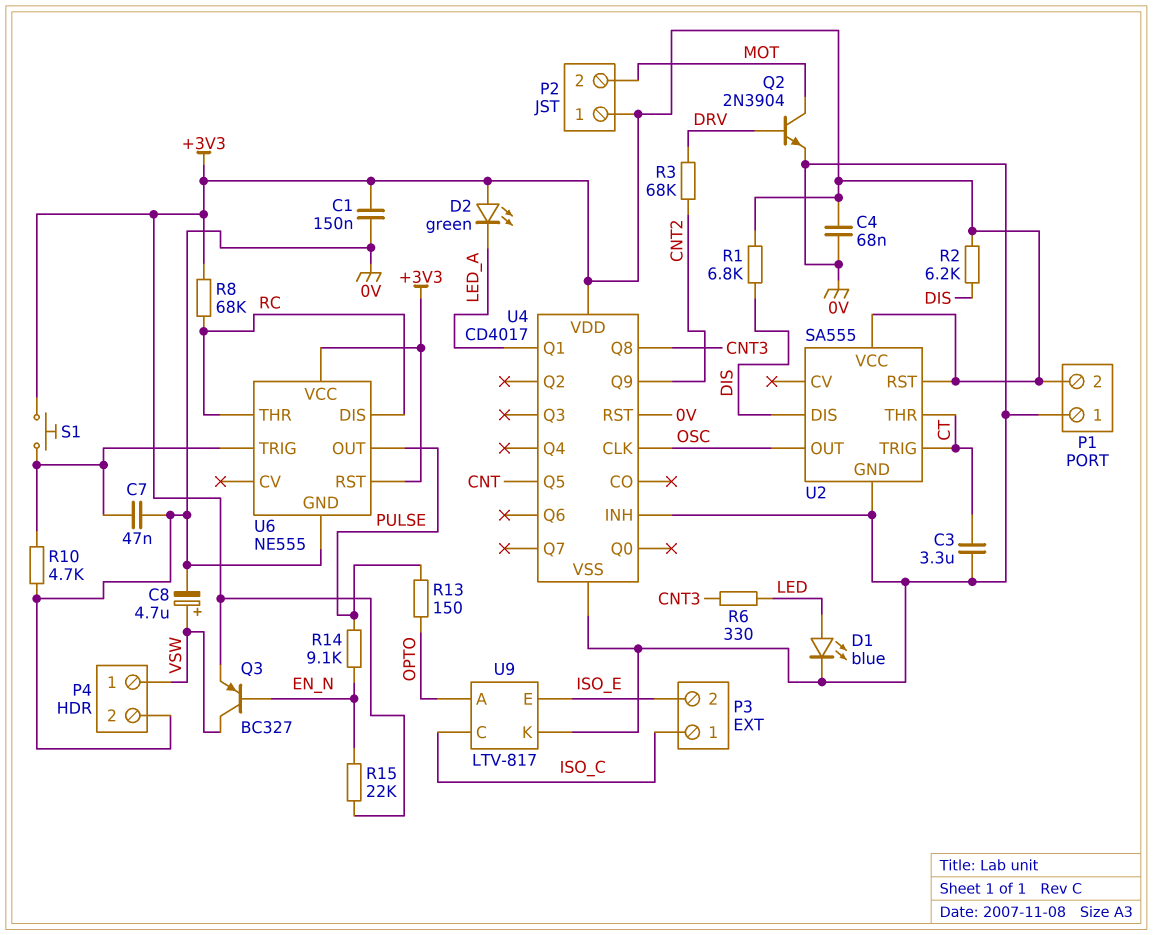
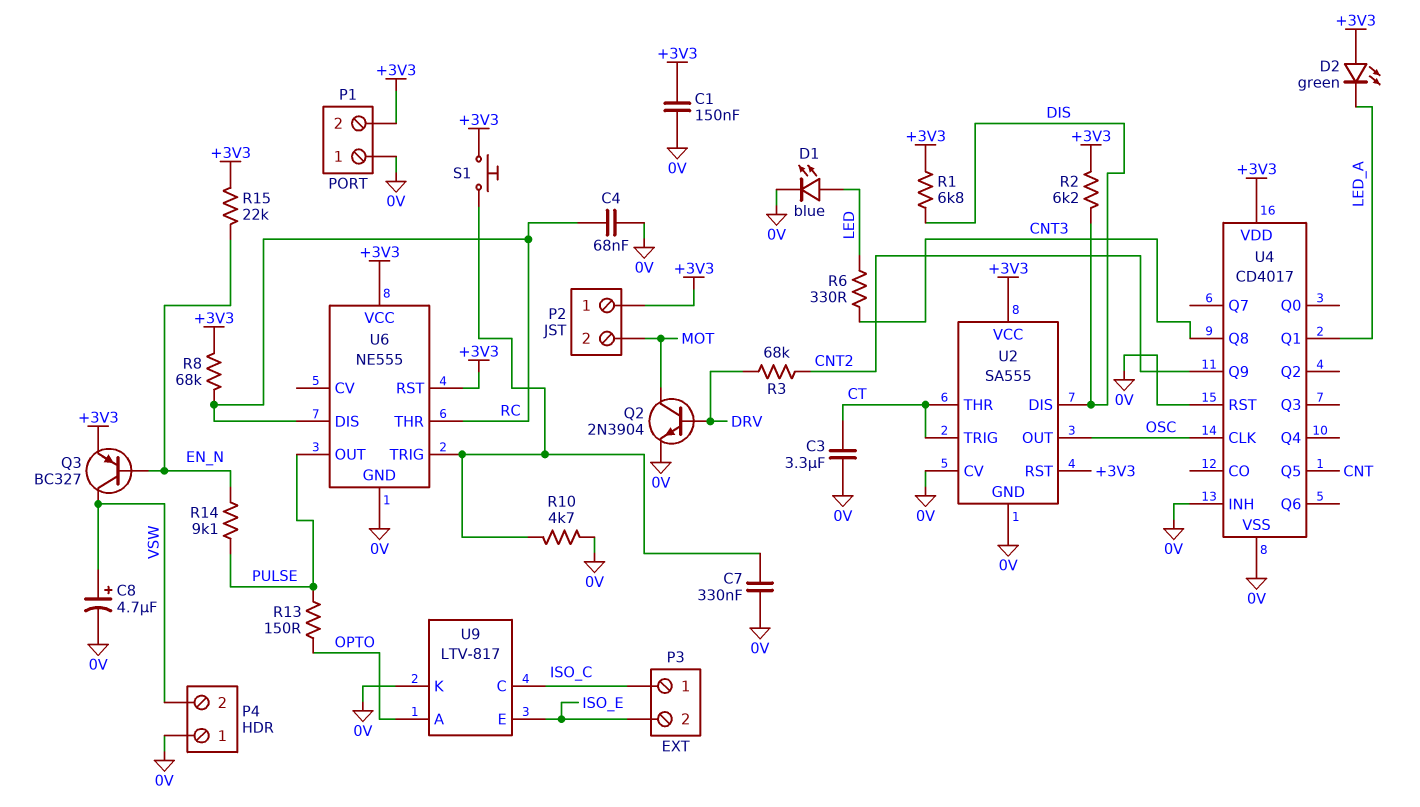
C4: 68nF (+3V3, 0V) -> 68nF (0V, RC)
C7: 47nF (0V, U6/TRIG) -> 330nF (0V, U6/TRIG)
P4 pin 1: VSW -> 0V
P4 pin 2: 0V -> VSW
U2 pin CV: none -> 0V

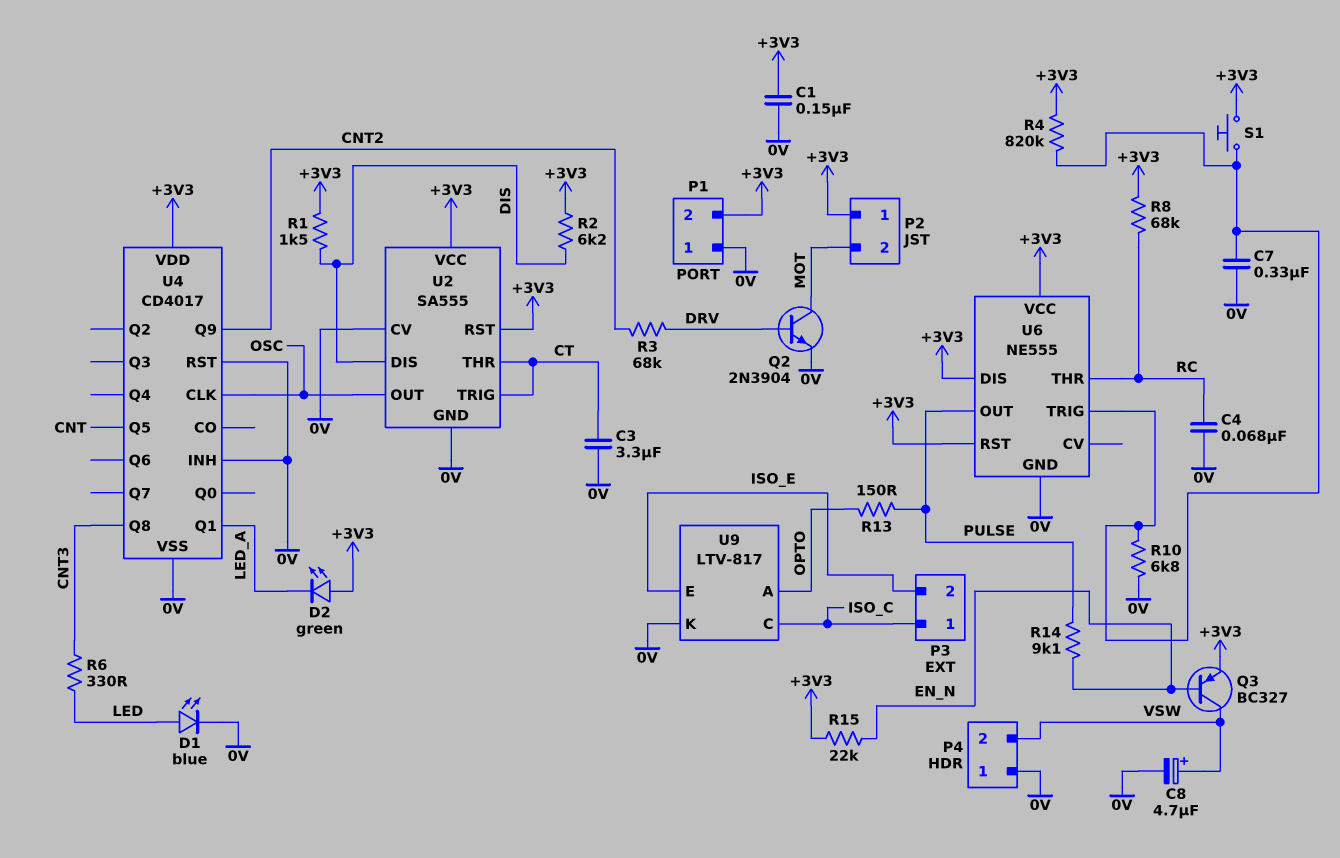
R1: 6.8k (+3V3, DIS) -> 1.5k (+3V3, DIS)
R4: none -> 820k (+3V3, U6/TRIG)
R10: 4.7k (0V, U6/TRIG) -> 6.8k (0V, U6/TRIG)
U6 pin DIS: RC -> +3V3

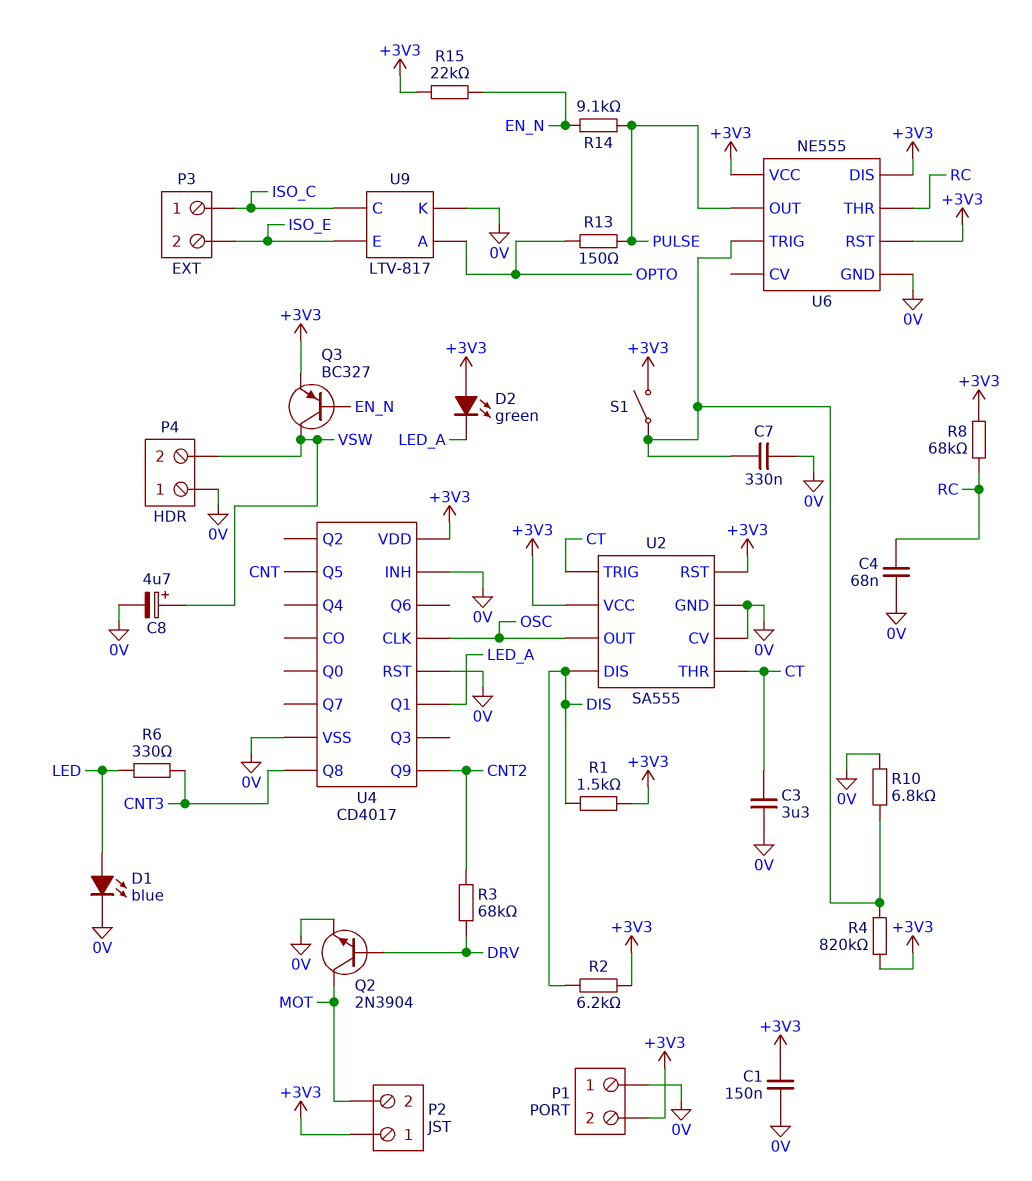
S1: button (+3V3, U6/TRIG) -> switch (+3V3, U6/TRIG)

